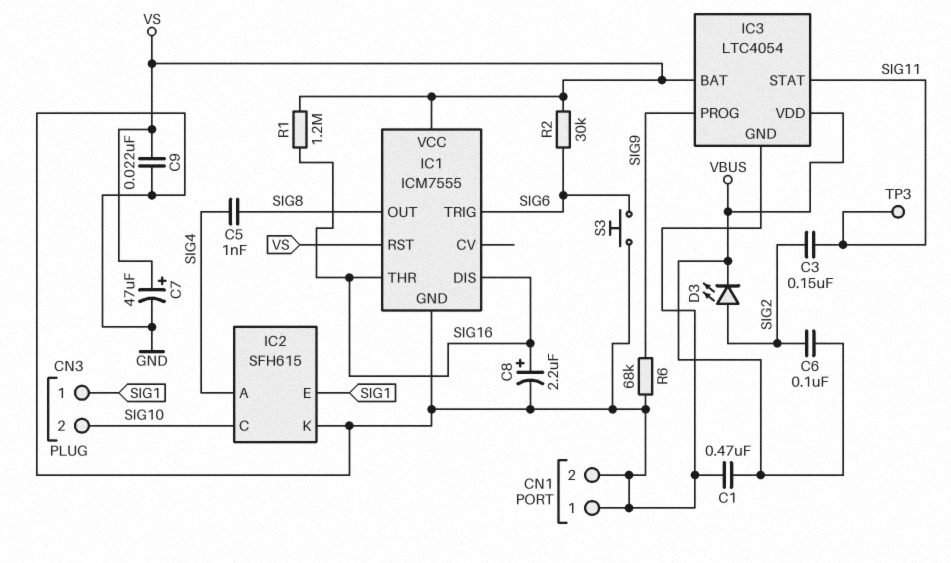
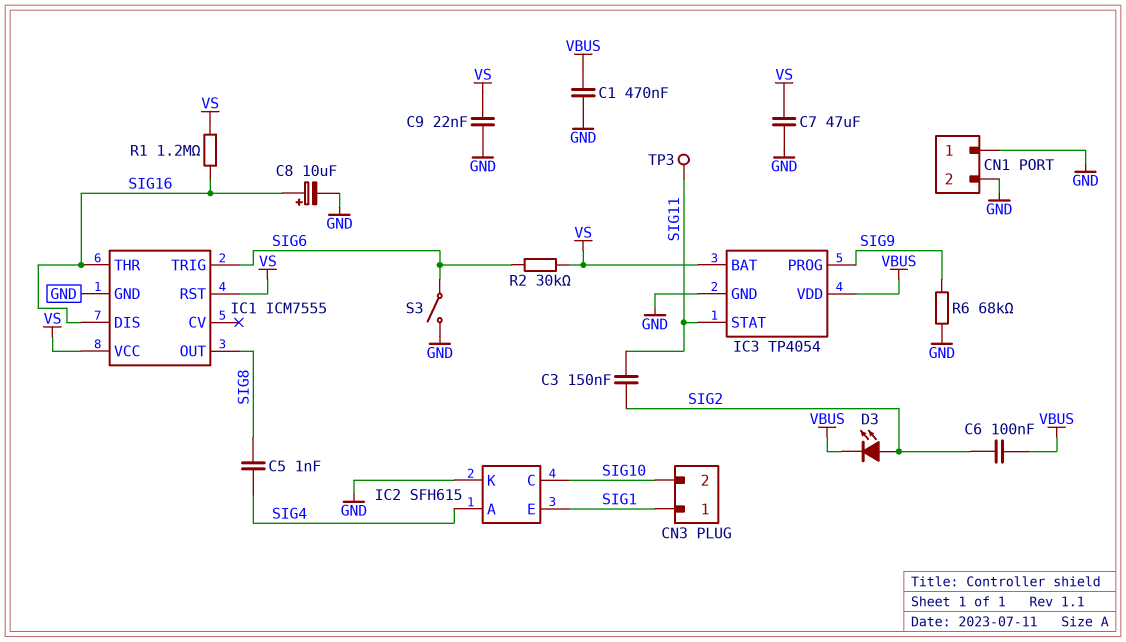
C7: 47uF (plus VS, minus GND) -> 47uF (GND, VS)
C8: 2.2uF (plus SIG16, minus GND) -> 10uF (plus SIG16, minus GND)
IC3: LTC4054 -> TP4054
S3: button (GND, SIG6) -> switch (GND, SIG6)

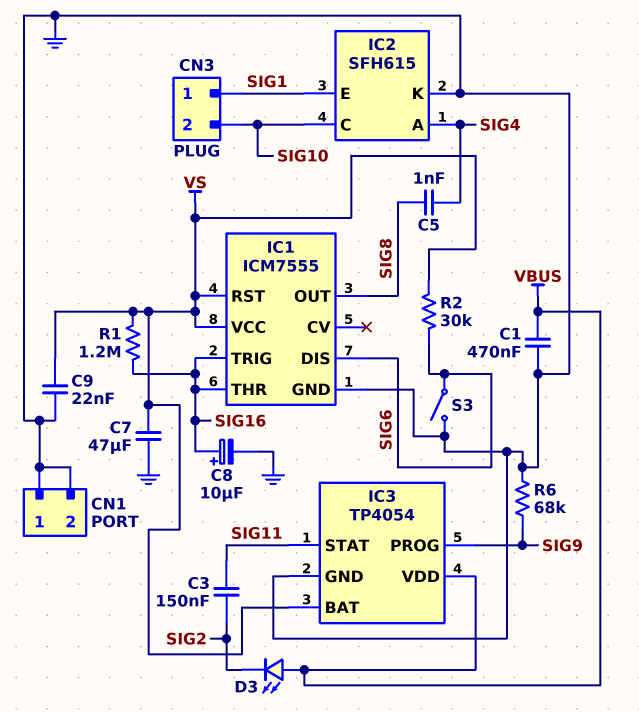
C6: 100nF (SIG2, VBUS) -> none
D3: LED (A SIG2, K VBUS) -> LED (A VBUS, K SIG2)
IC1 pin DIS: SIG16 -> SIG6
IC1 pin TRIG: SIG6 -> SIG16
TP3: test point (SIG11) -> none

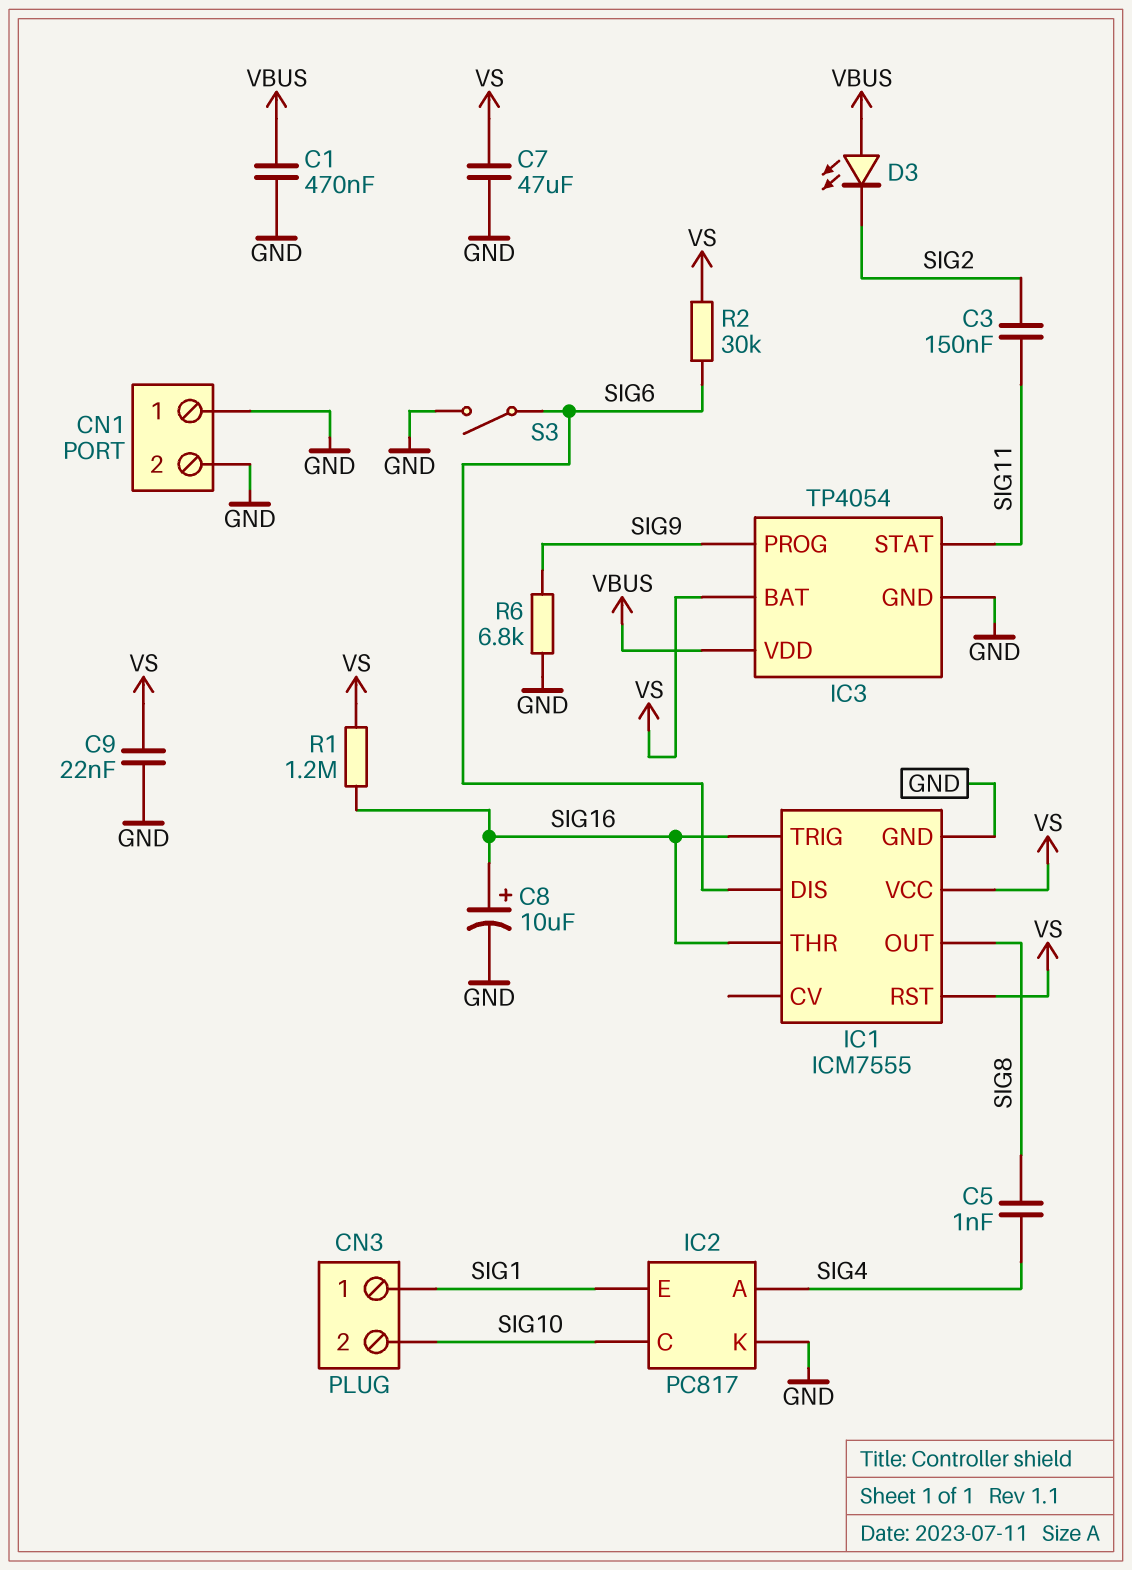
IC2: SFH615 -> PC817
R6: 68k (GND, SIG9) -> 6.8k (GND, SIG9)

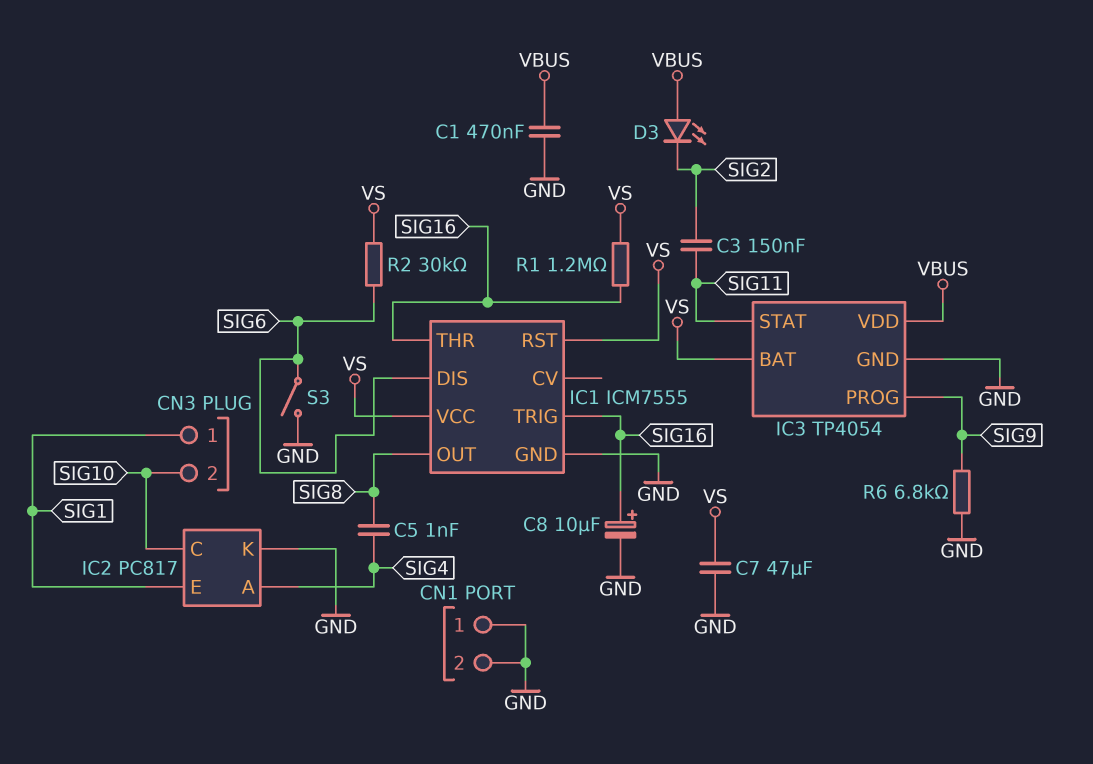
C9: 22nF (GND, VS) -> none

